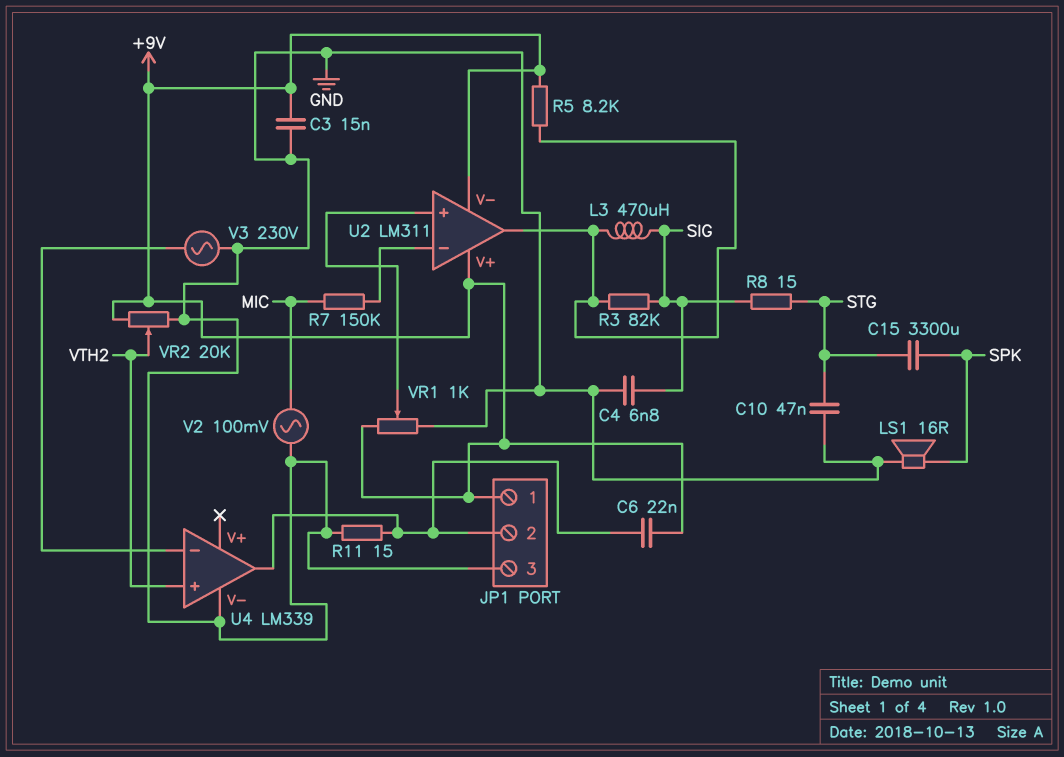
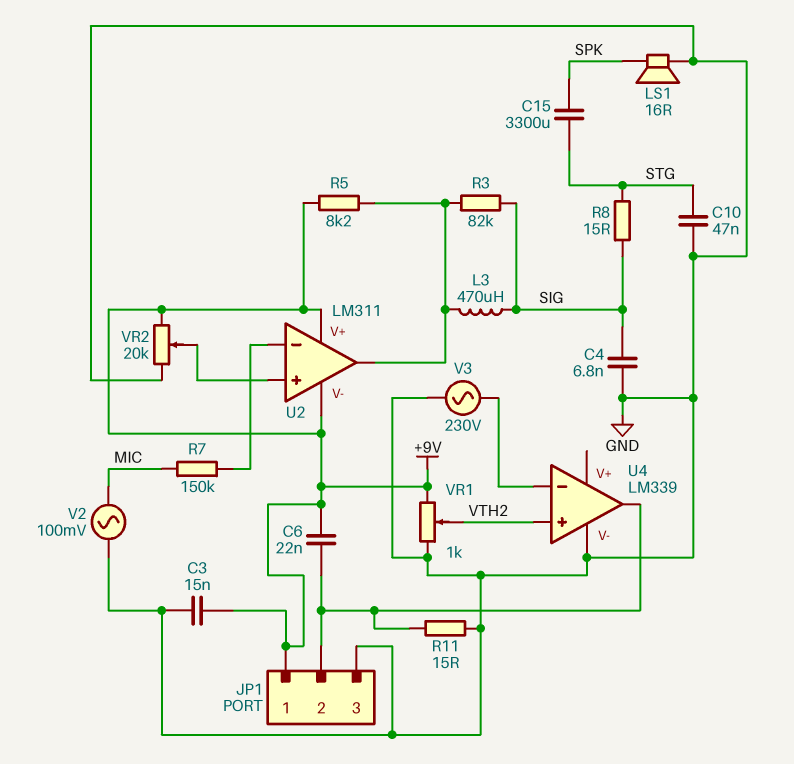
VR1: 1k (+9V, GND, wiper U2/in+) -> 1k (+9V, GND, wiper VTH2)
VR2: 20k (+9V, GND, wiper VTH2) -> 20k (+9V, GND, wiper U2/in+)

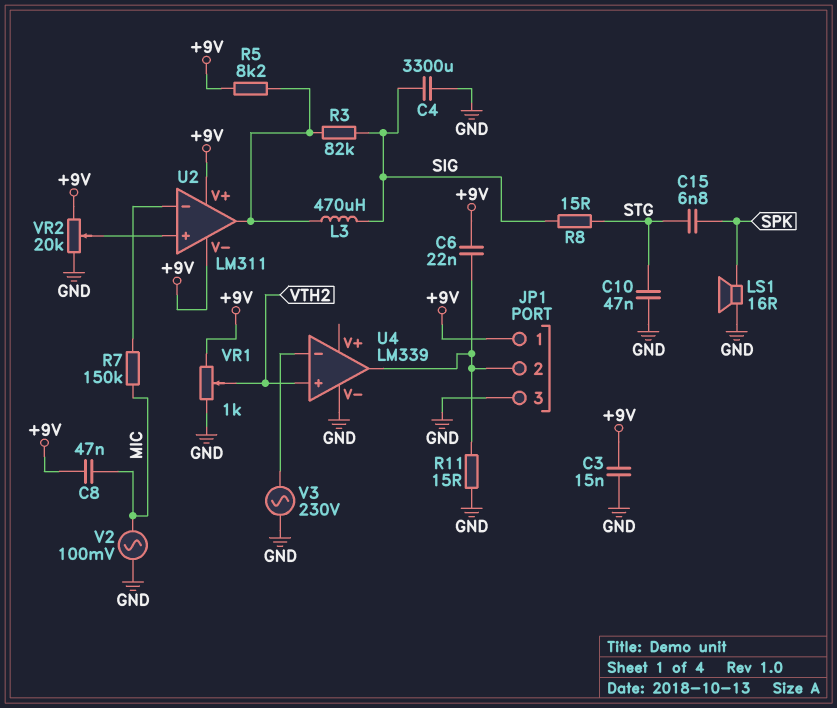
C4: 6.8nF (GND, SIG) -> 3300uF (GND, SIG)
C8: none -> 47nF (+9V, MIC)
C15: 3300uF (SPK, STG) -> 6.8nF (SPK, STG)

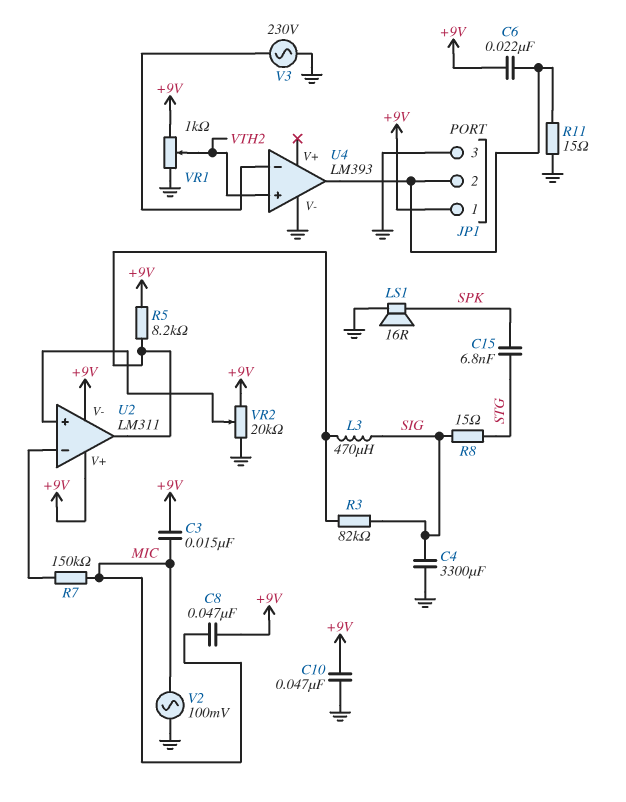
C3: 15nF (+9V, GND) -> 15nF (+9V, MIC)
C10: 47nF (GND, STG) -> 47nF (+9V, GND)
U4: LM339 -> LM393

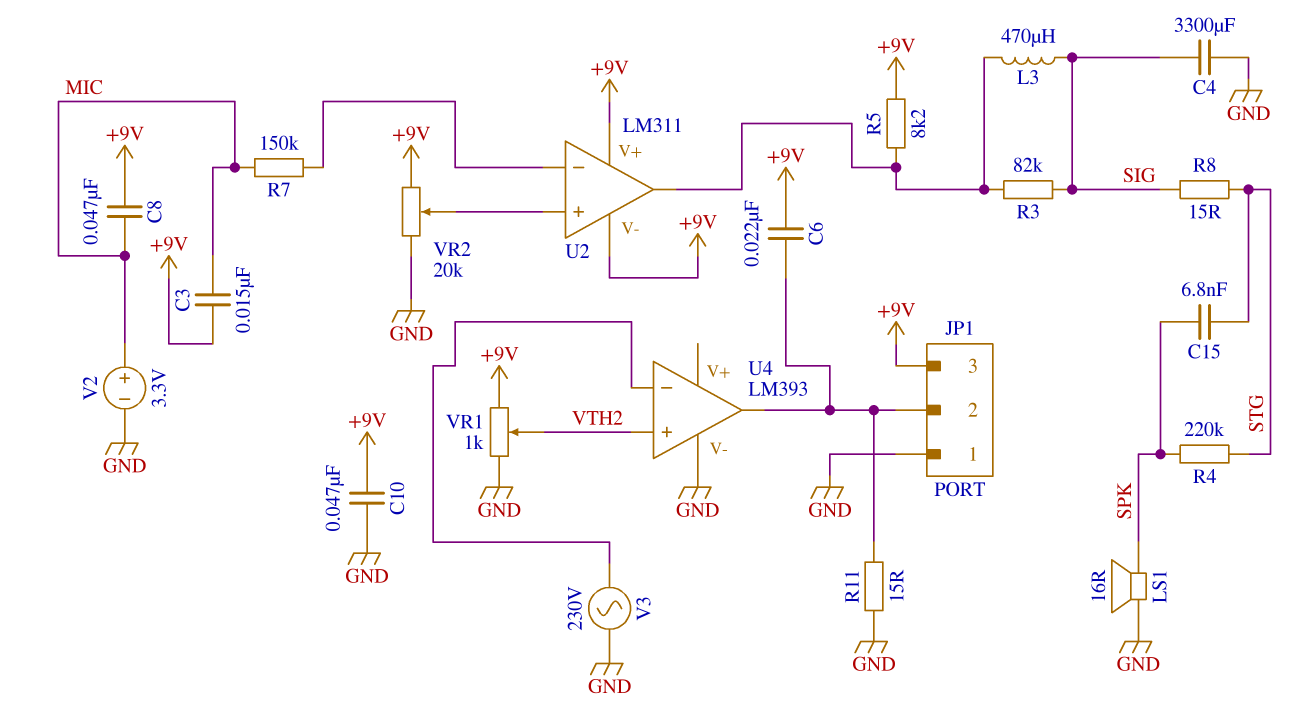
JP1 pin 1: +9V -> GND
JP1 pin 3: GND -> +9V
R4: none -> 220k (SPK, STG)
V2: AC 100mV (GND, MIC) -> 3.3V (plus MIC, minus GND)

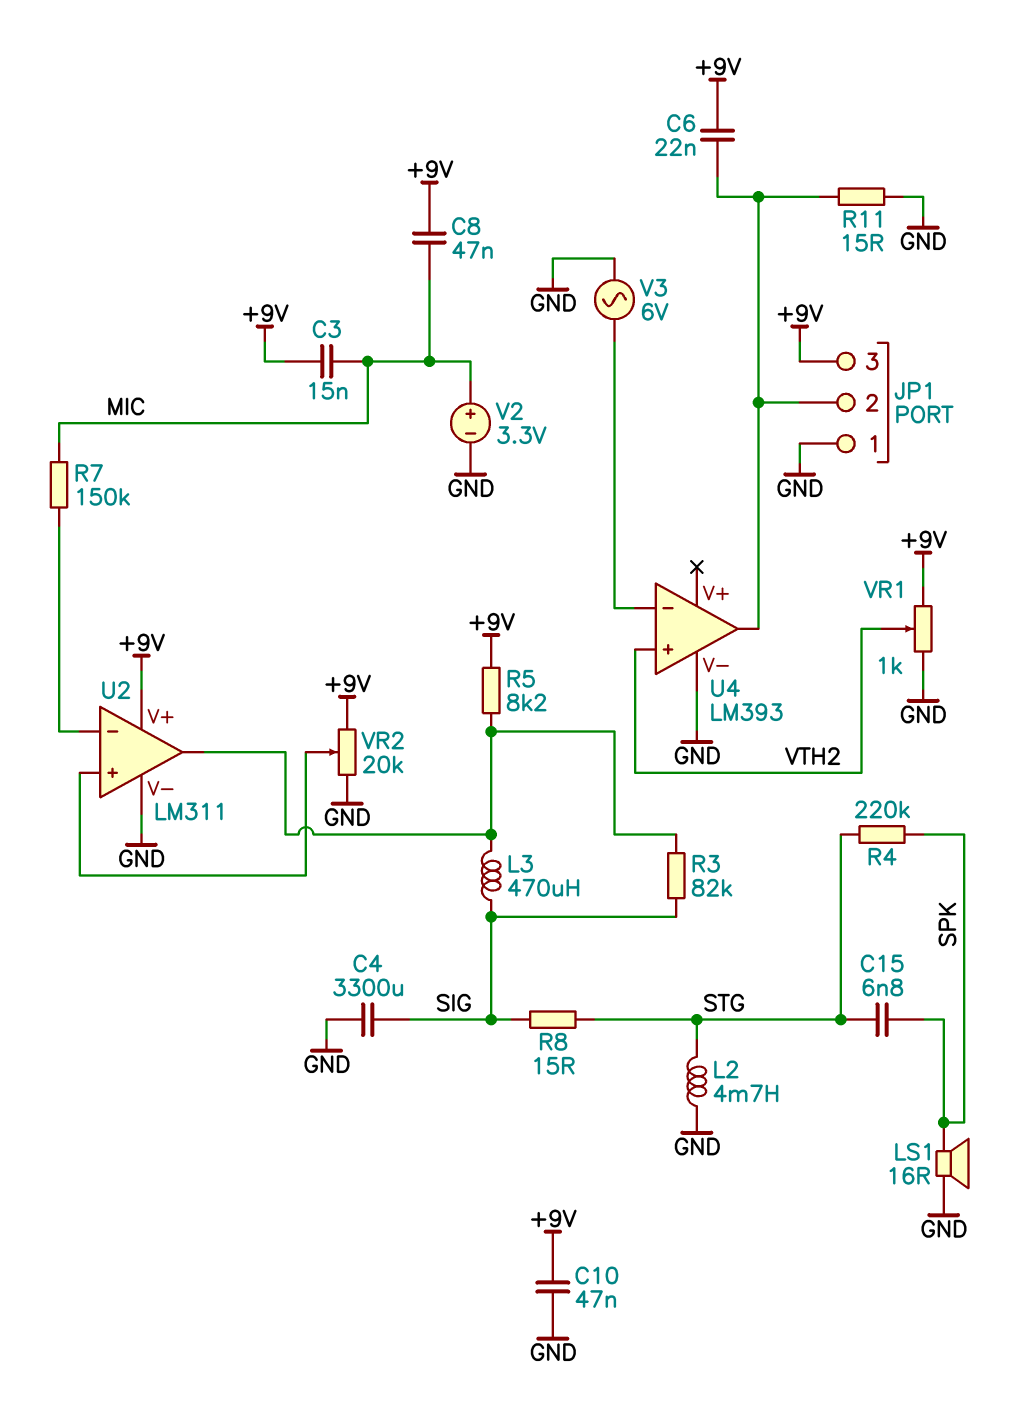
L2: none -> 4.7mH (GND, STG)
U2 pin V-: +9V -> GND
V3: AC 230V (GND, U4/in-) -> AC 6V (GND, U4/in-)

